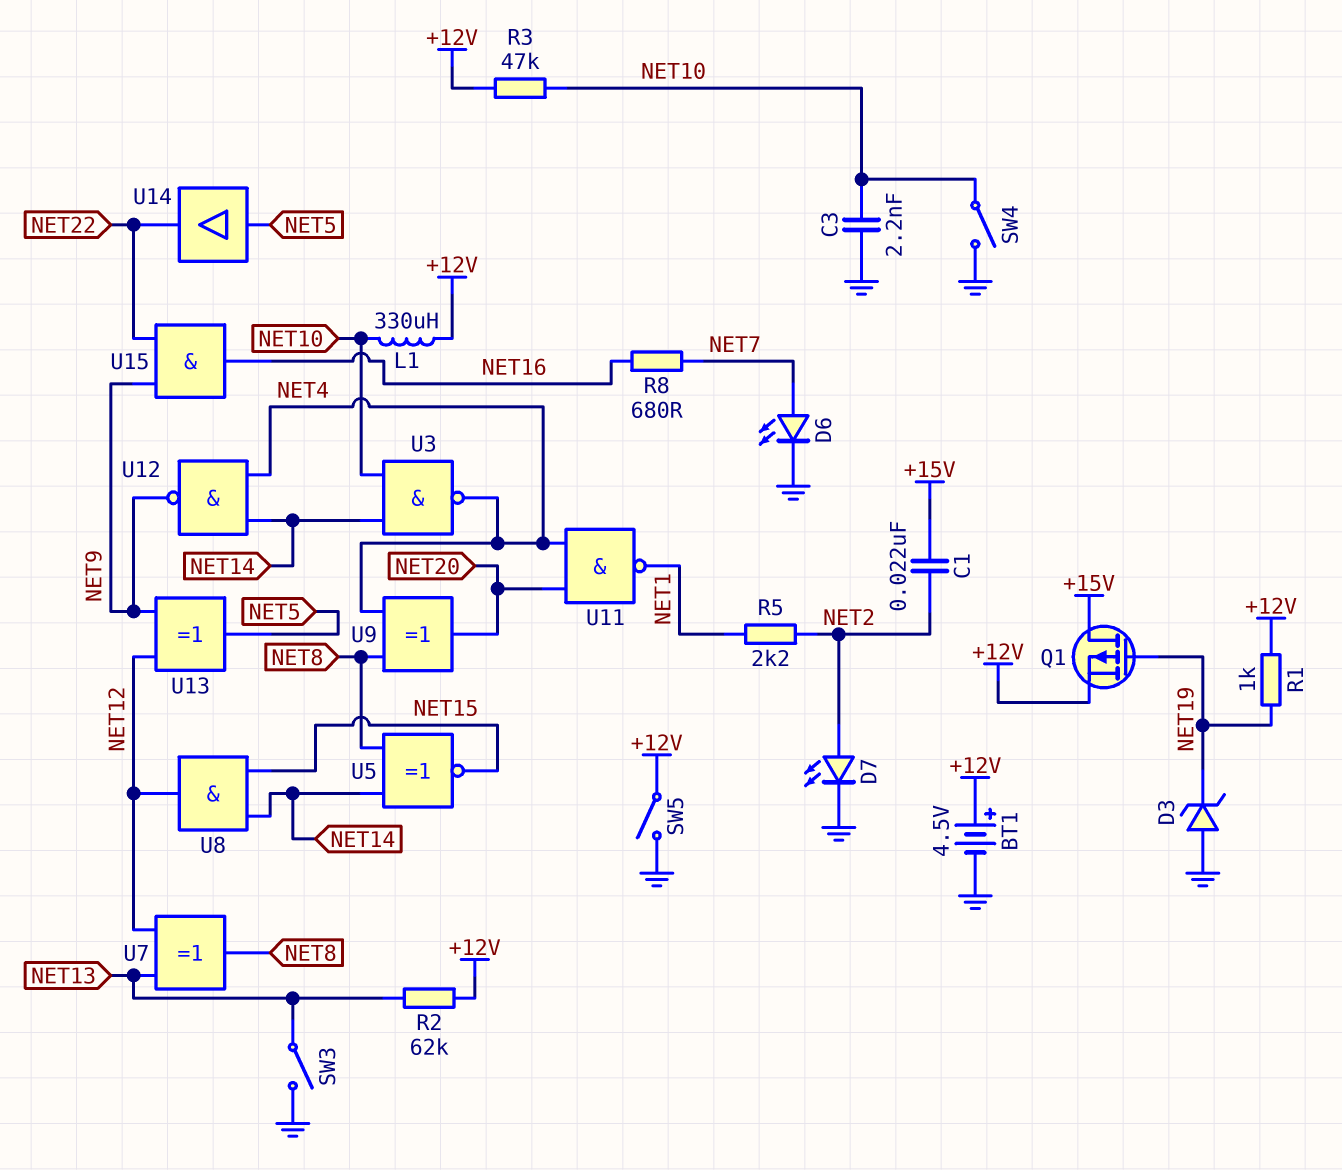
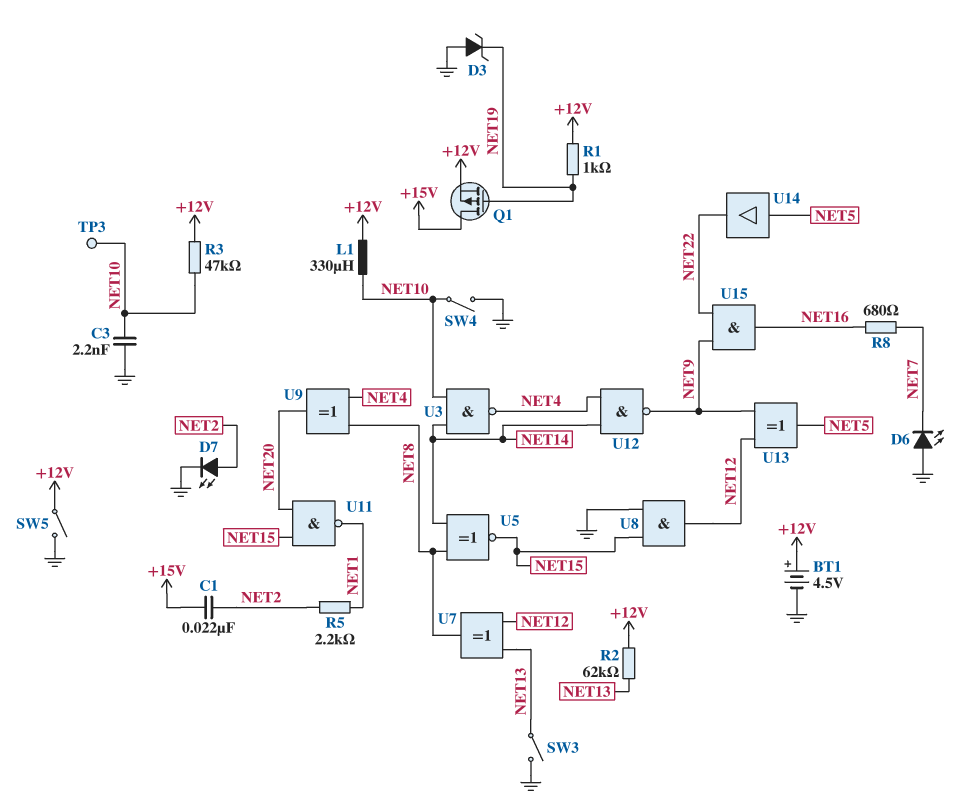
D6: LED (A NET7, K GND) -> LED (A GND, K NET7)
TP3: none -> test point (NET10)
U8: AND (in NET14, in NET15, out NET12) -> AND (in GND, in NET15, out NET12)
U11: NAND (in NET4, in NET20, out NET1) -> NAND (in NET15, in NET20, out NET1)

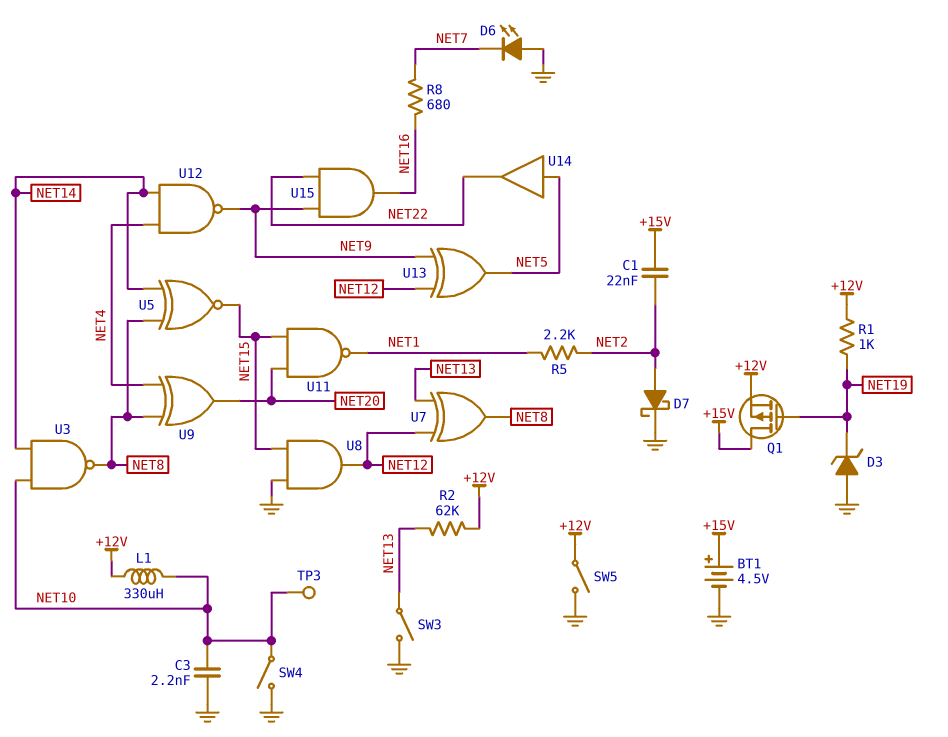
BT1: 4.5V (plus +12V, minus GND) -> 4.5V (plus +15V, minus GND)
D7: LED (A NET2, K GND) -> schottky (A NET2, K GND)
R3: 47k (+12V, NET10) -> none
U3: NAND (in NET10, in NET14, out NET4) -> NAND (in NET10, in NET14, out NET8)

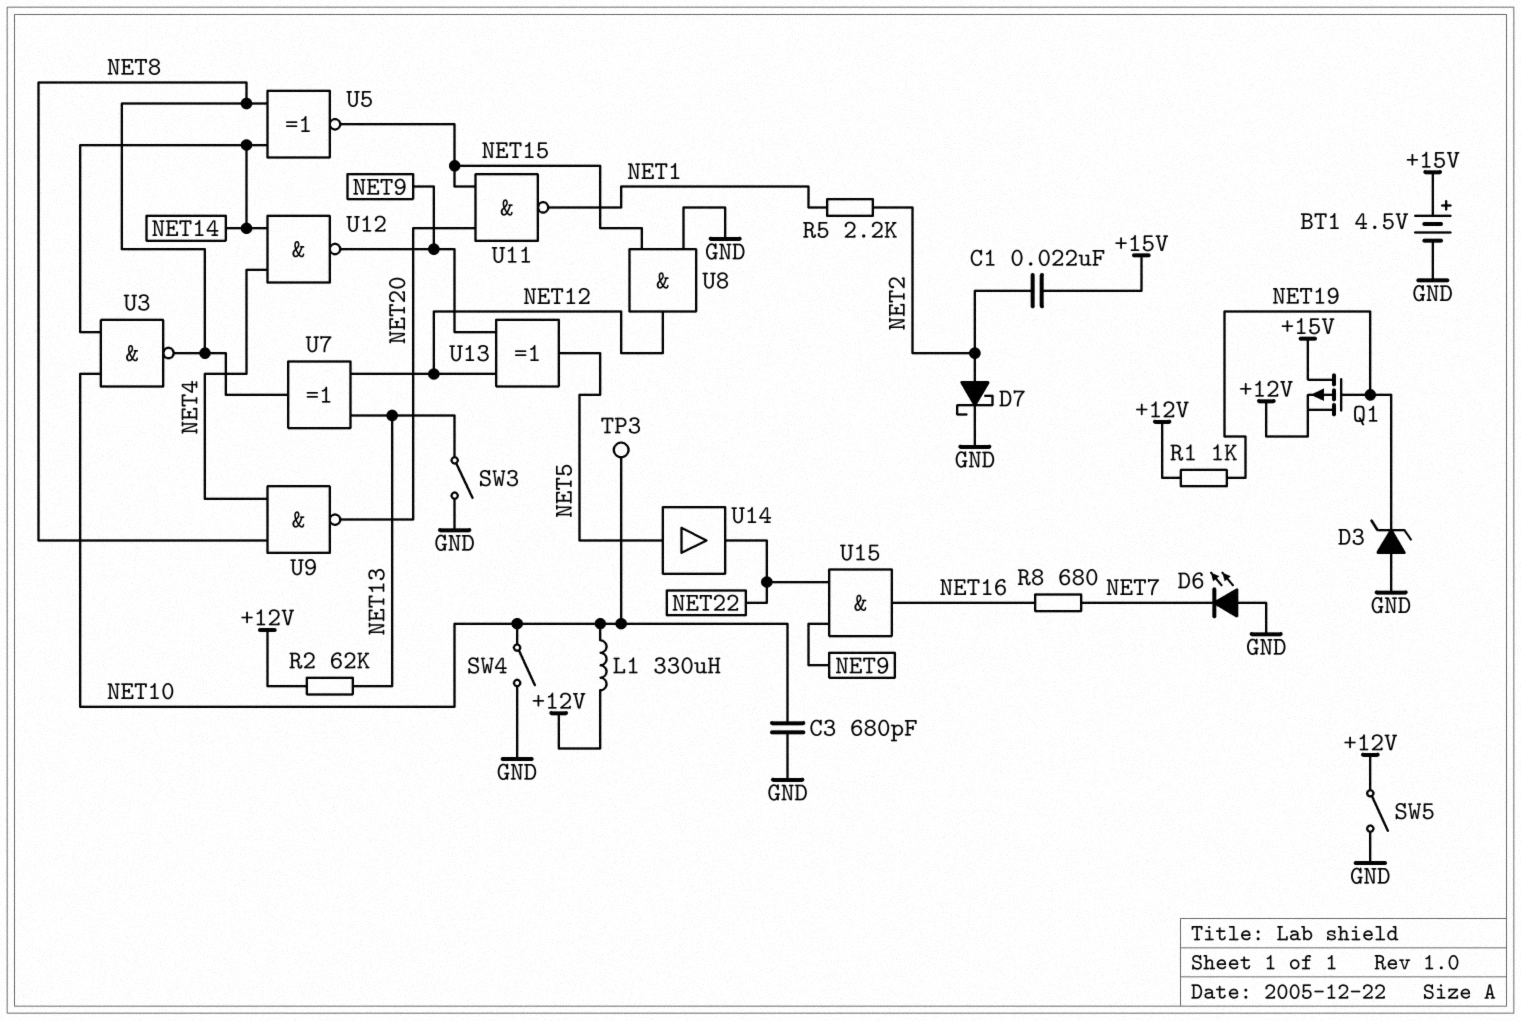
C3: 2.2nF (GND, NET10) -> 680pF (GND, NET10)
U9: XOR (in NET4, in NET8, out NET20) -> NAND (in NET4, in NET8, out NET20)

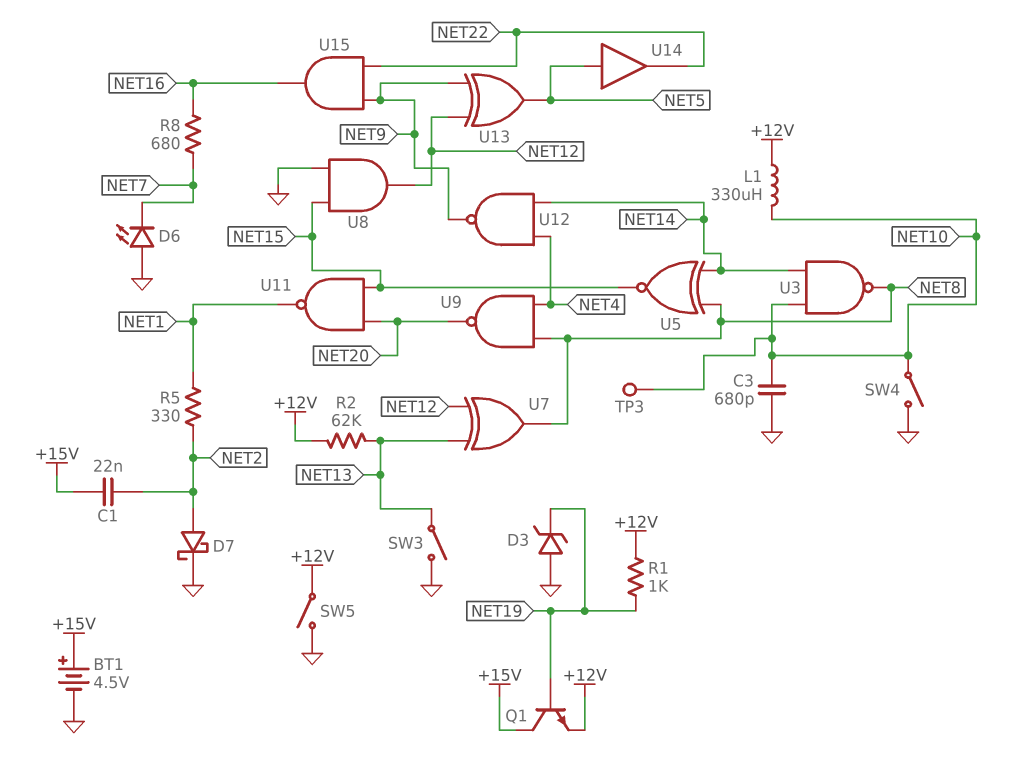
Q1: PMOS (G NET19, D +15V, S +12V) -> NPN (B NET19, C +15V, E +12V)
R5: 2.2k (NET1, NET2) -> 330 (NET1, NET2)

